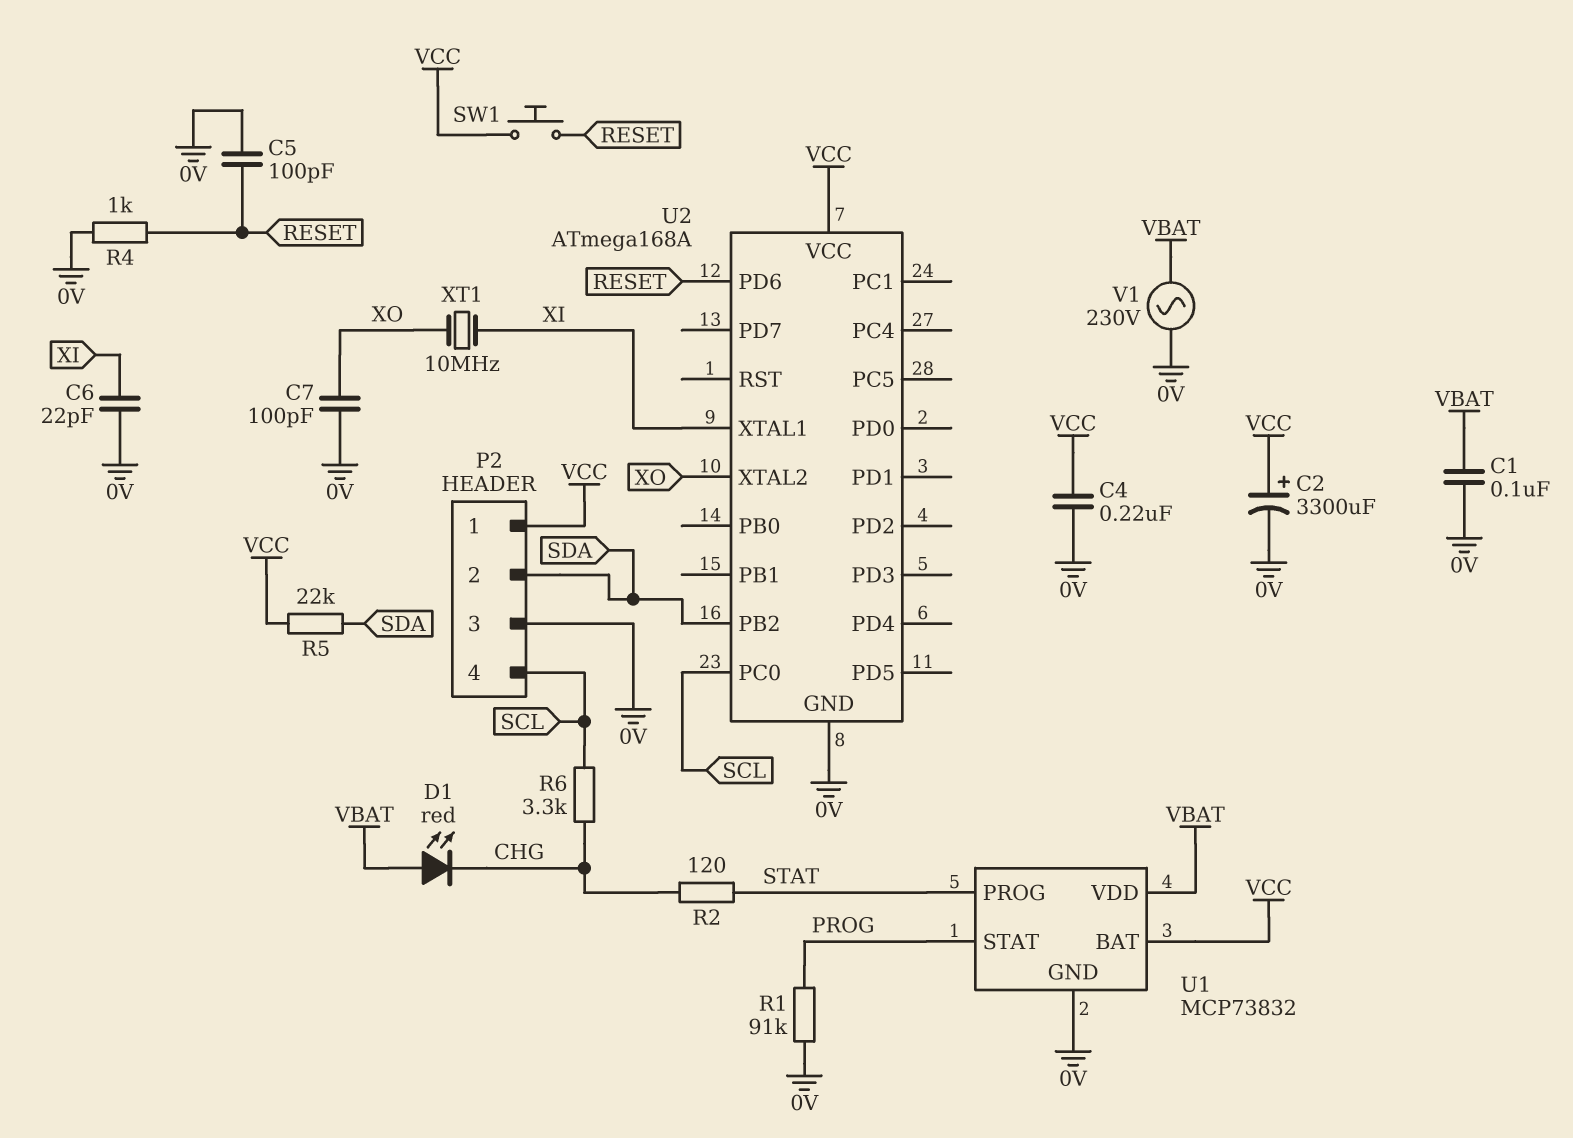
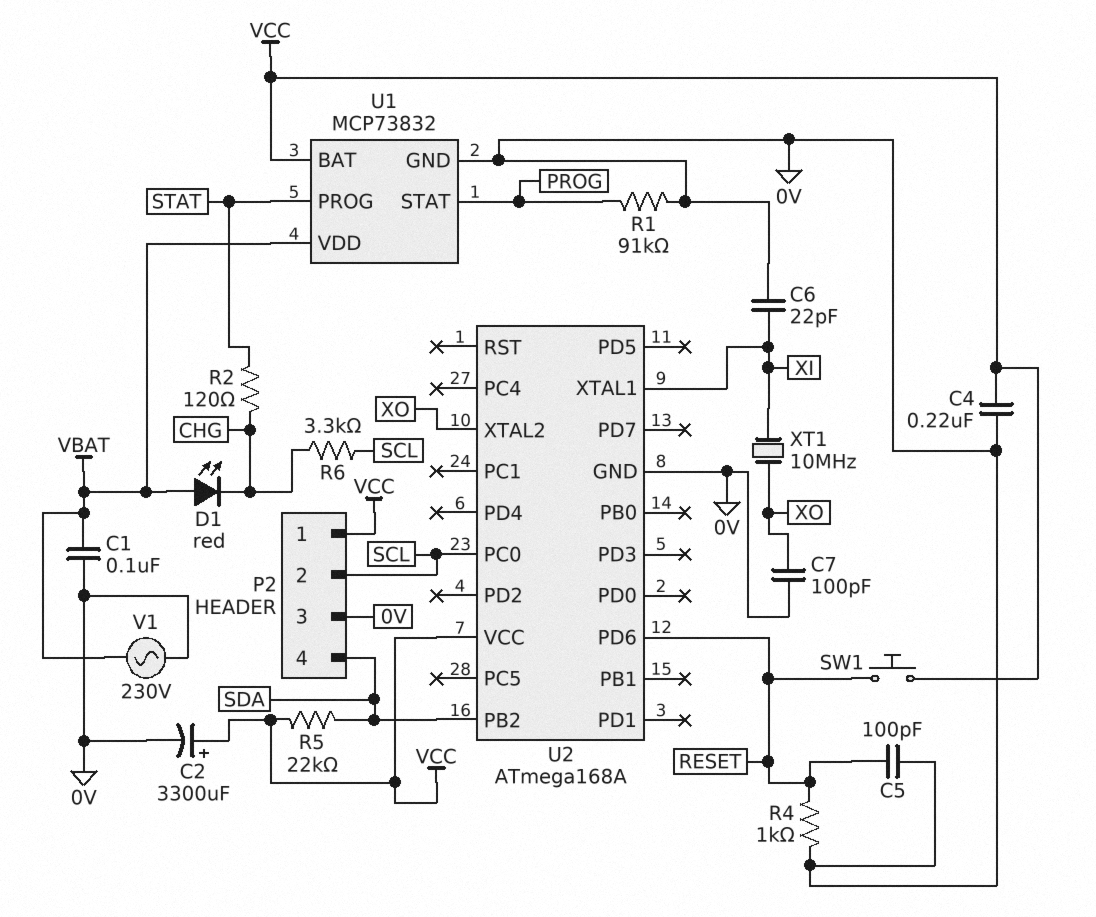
P2 pin 2: SDA -> SCL
P2 pin 4: SCL -> SDA

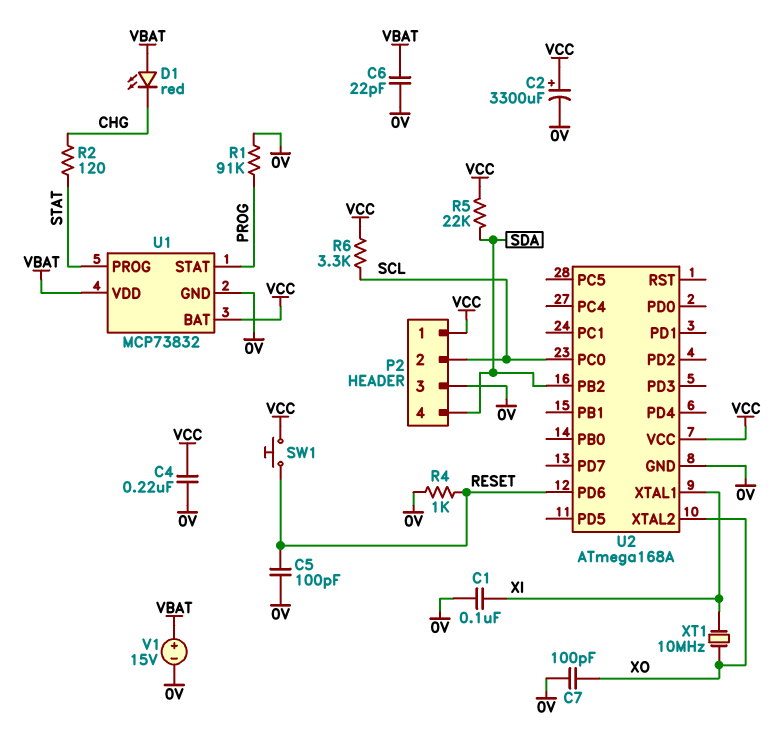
C1: 100nF (0V, VBAT) -> 100nF (0V, XI)
C6: 22pF (0V, XI) -> 22pF (0V, VBAT)
R6: 3.3k (CHG, SCL) -> 3.3k (SCL, VCC)
V1: AC 230V (0V, VBAT) -> 15V (plus VBAT, minus 0V)

